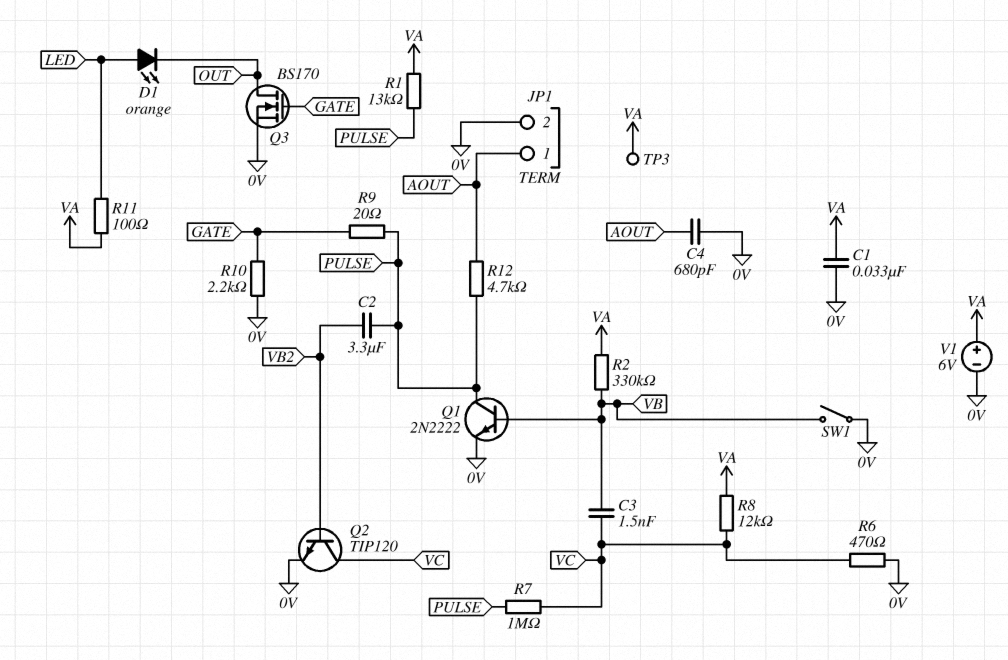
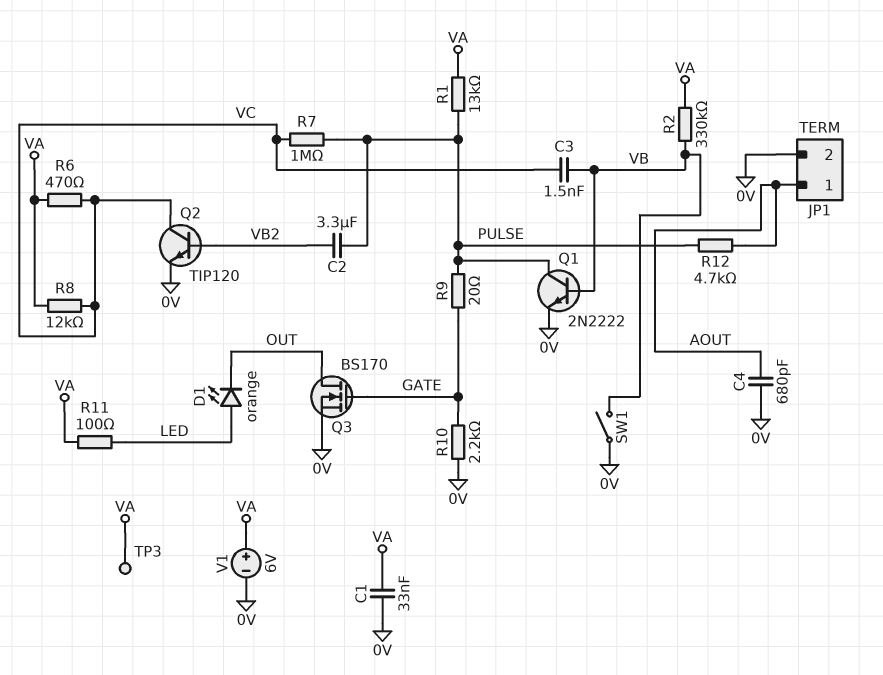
R6: 470 (0V, VC) -> 470 (VA, VC)

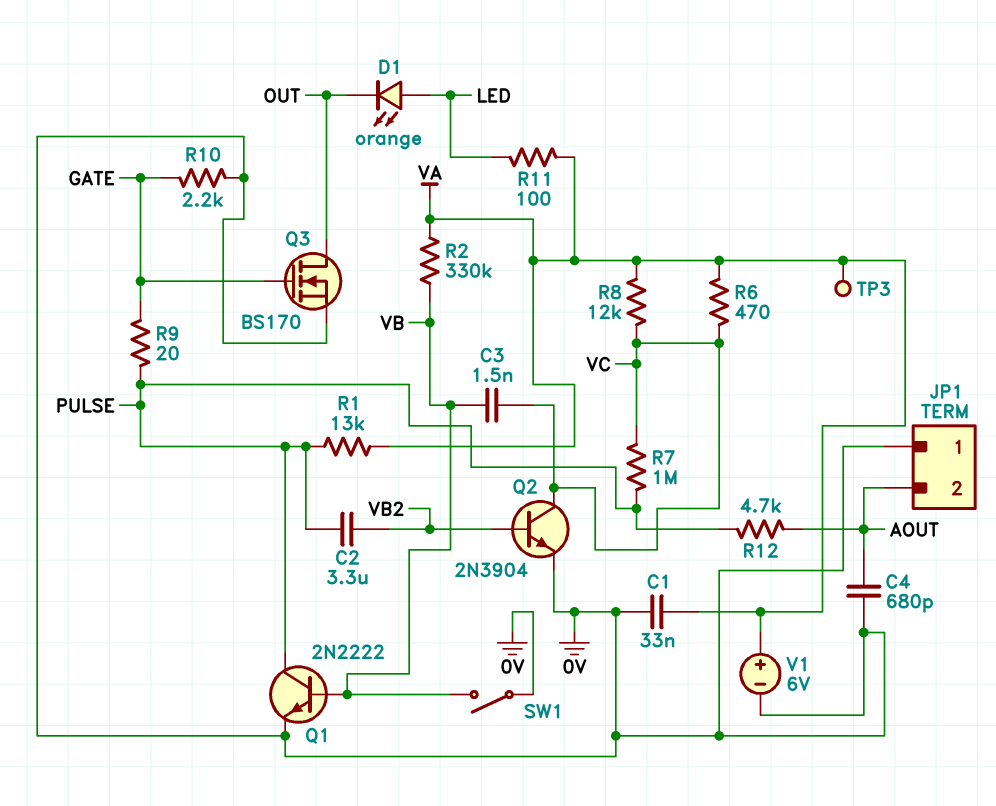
JP1 pin 1: AOUT -> 0V
JP1 pin 2: 0V -> AOUT
Q2: NPN TIP120 (B VB2, C VC, E 0V) -> NPN 2N3904 (B VB2, C VC, E 0V)

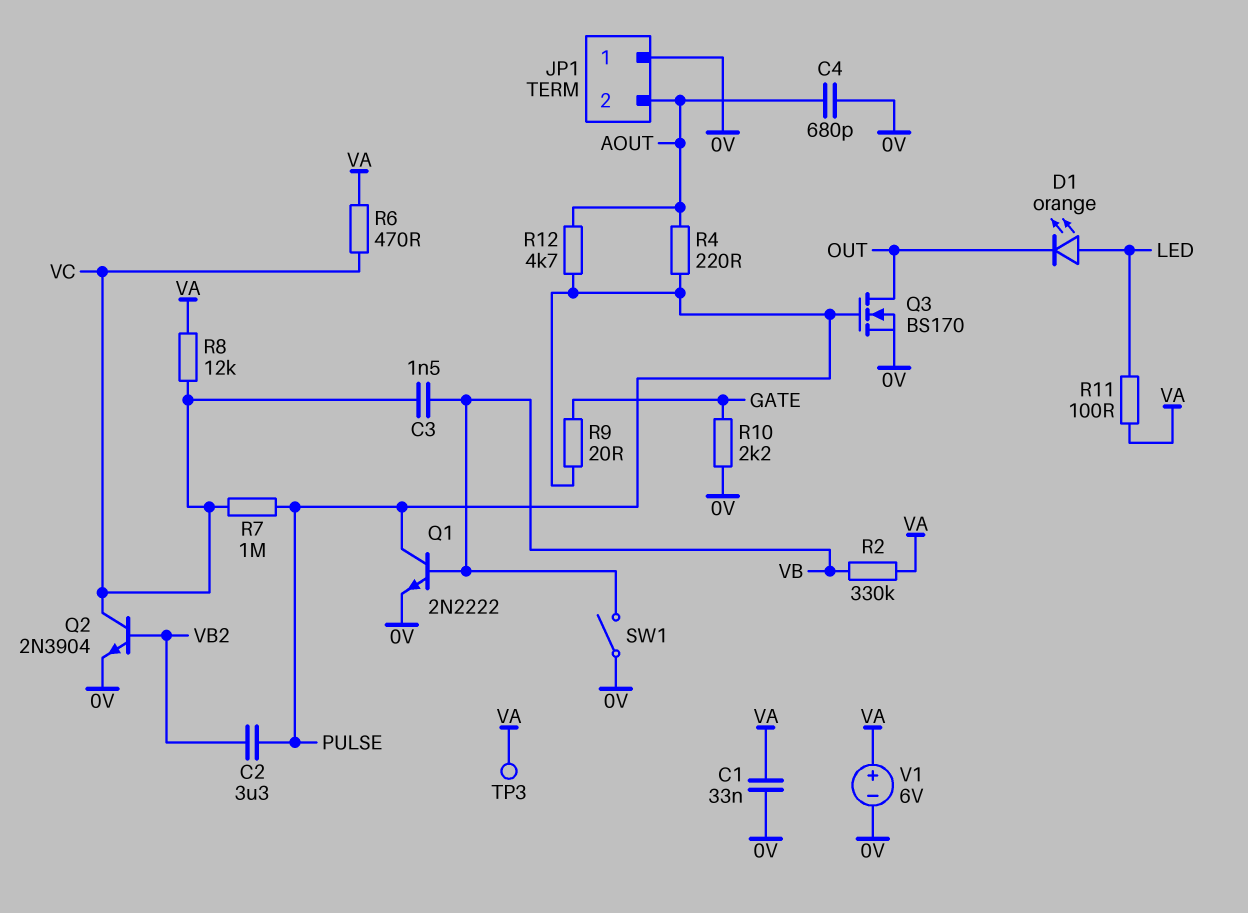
Q3: NMOS BS170 (G GATE, D OUT, S 0V) -> NMOS BS170 (G PULSE, D OUT, S 0V)
R1: 13k (PULSE, VA) -> none
R4: none -> 220 (AOUT, PULSE)

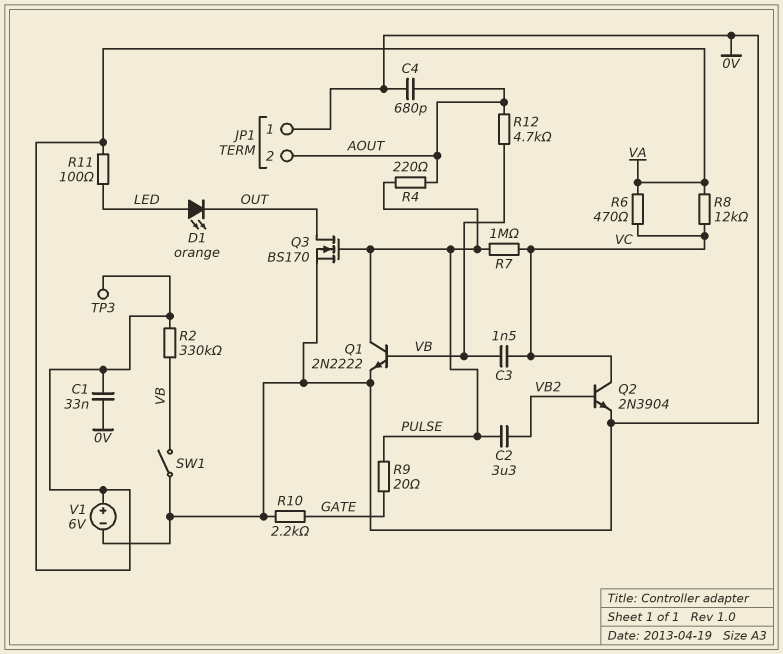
R12: 4.7k (AOUT, PULSE) -> 4.7k (AOUT, VB)

